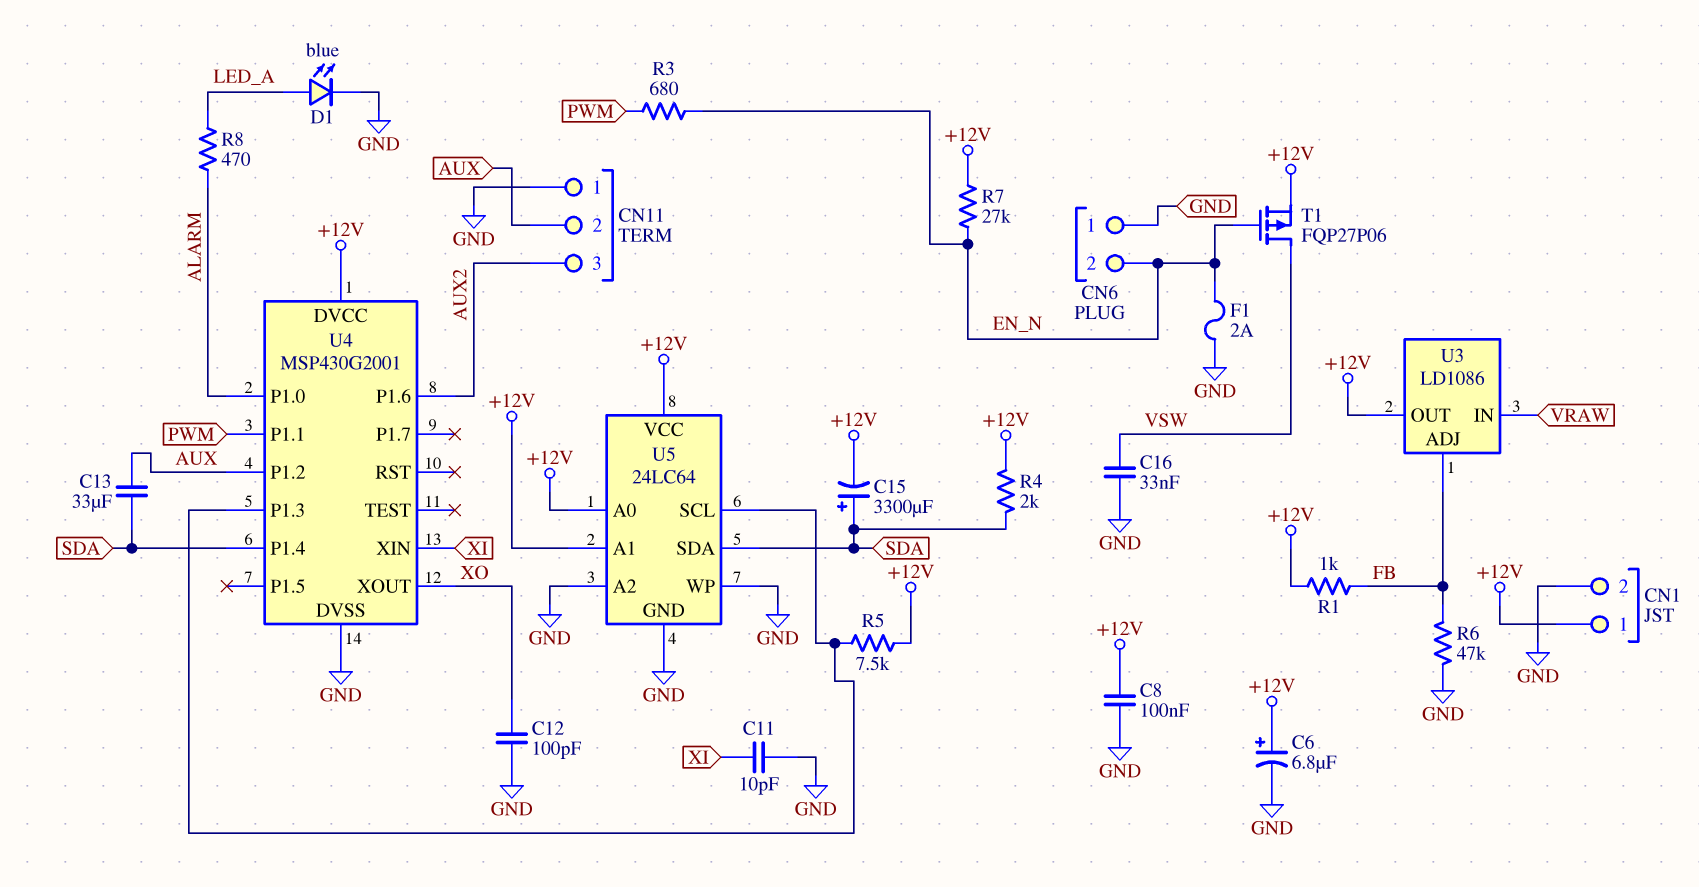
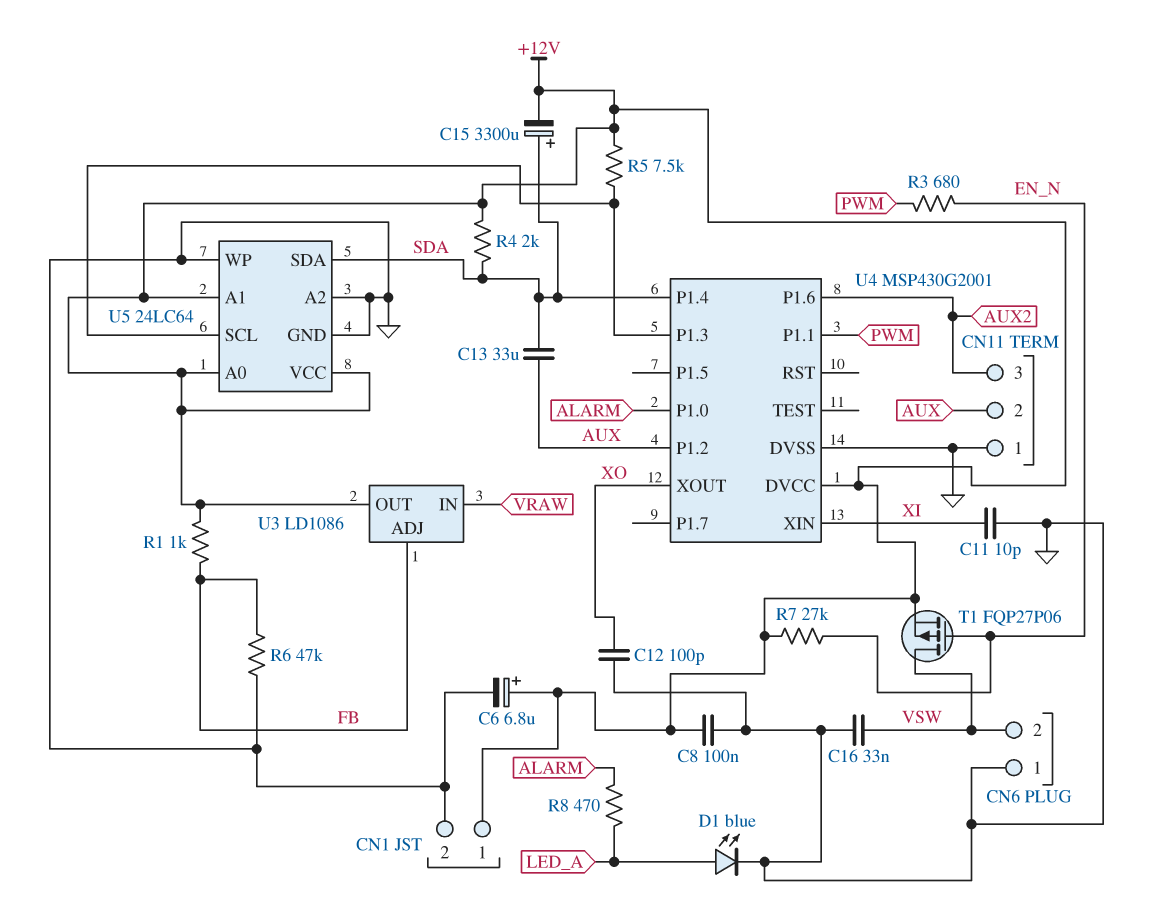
CN6 pin 2: EN_N -> VSW
F1: 2A (EN_N, GND) -> none

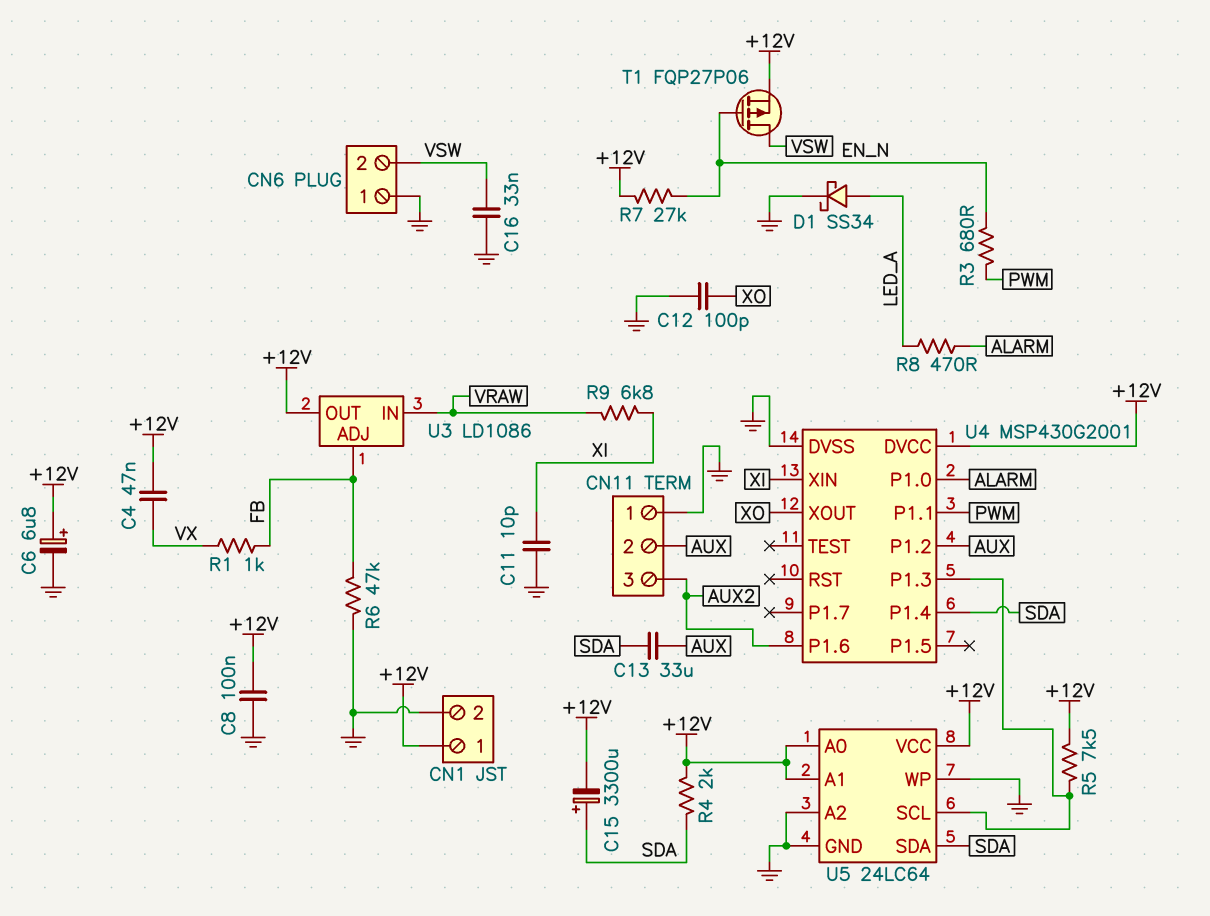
C4: none -> 47nF (+12V, VX)
D1: LED blue (A LED_A, K GND) -> schottky SS34 (A LED_A, K GND)
R1: 1k (+12V, FB) -> 1k (FB, VX)
R9: none -> 6.8k (VRAW, XI)

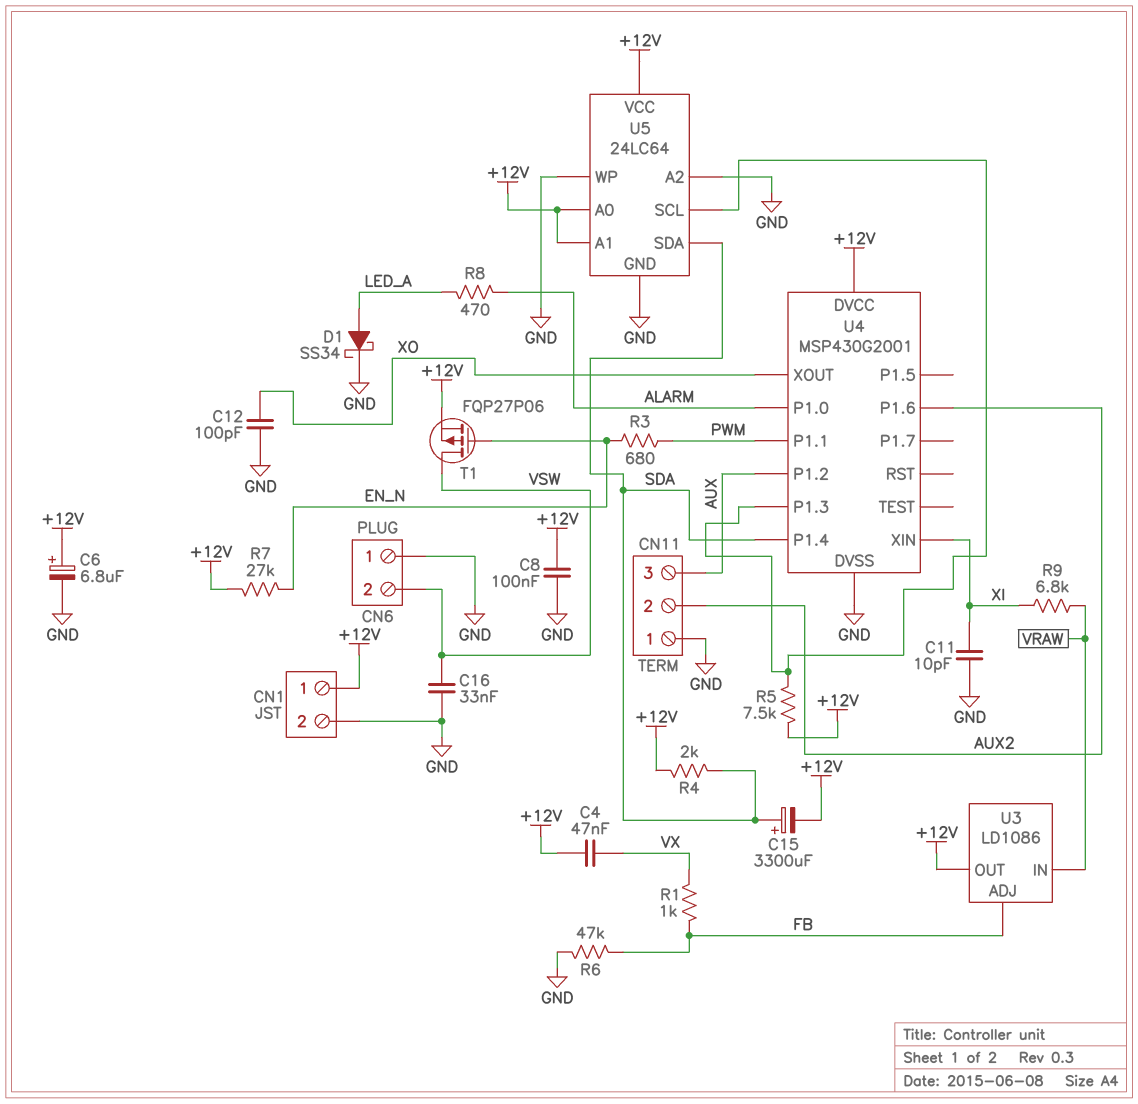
C13: 33uF (AUX, SDA) -> none
CN11 pin 2: AUX -> AUX2
CN11 pin 3: AUX2 -> AUX

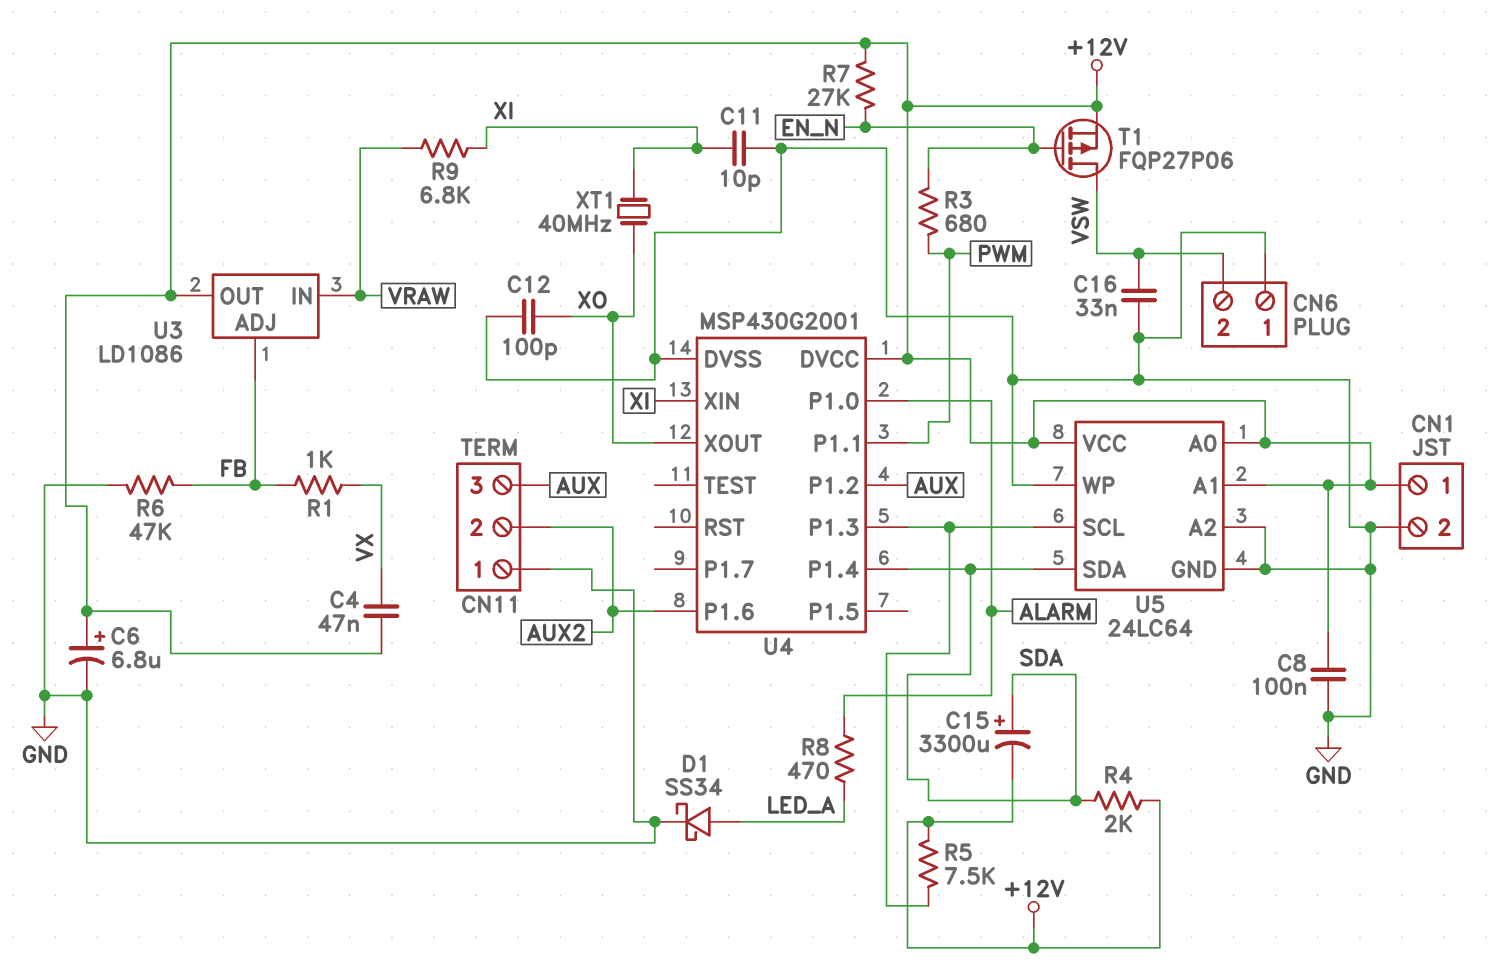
XT1: none -> 40MHz (XI, XO)

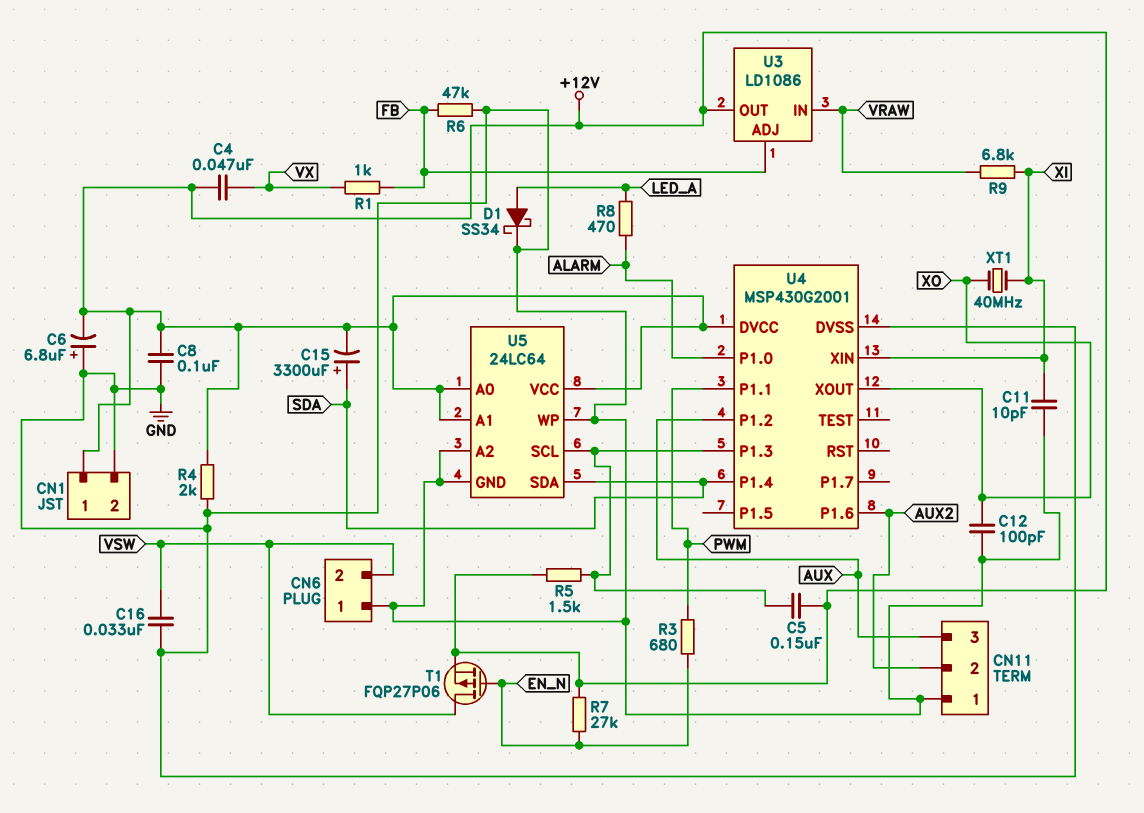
C5: none -> 150nF (+12V, U4/P1.3)
C6: 6.8uF (plus +12V, minus GND) -> 6.8uF (plus GND, minus +12V)
R4: 2k (+12V, SDA) -> 2k (+12V, GND)
R5: 7.5k (+12V, U4/P1.3) -> 1.5k (+12V, U4/P1.3)

